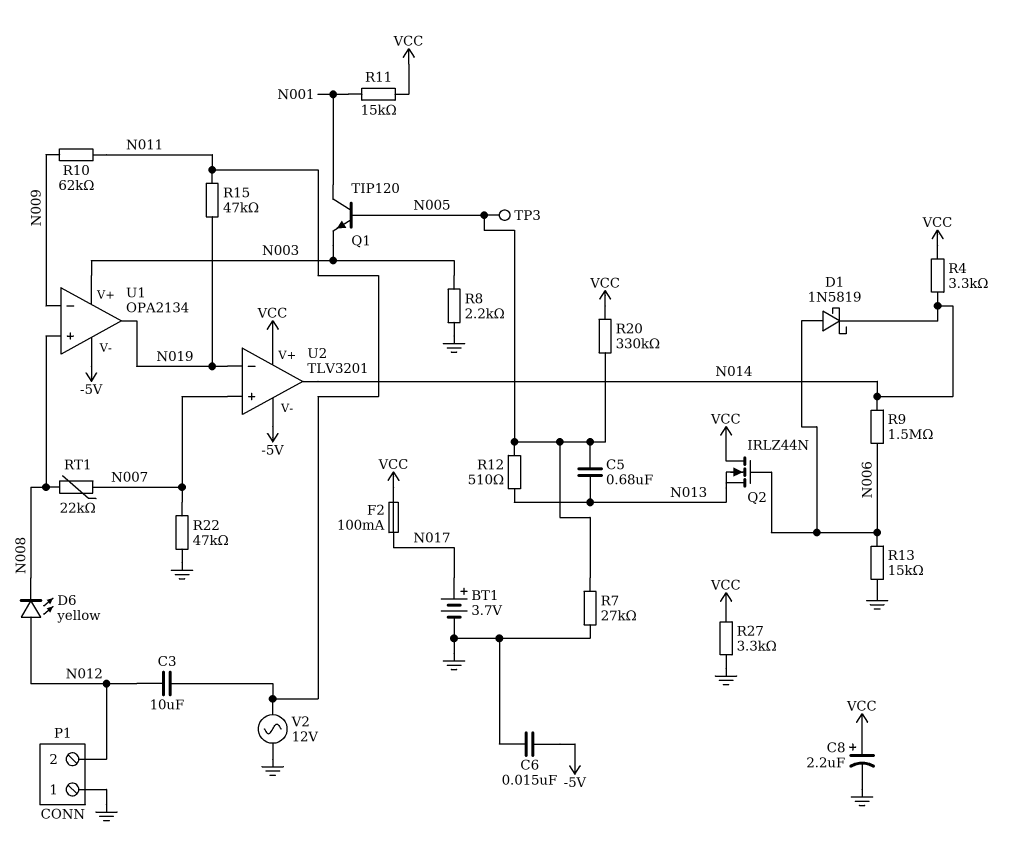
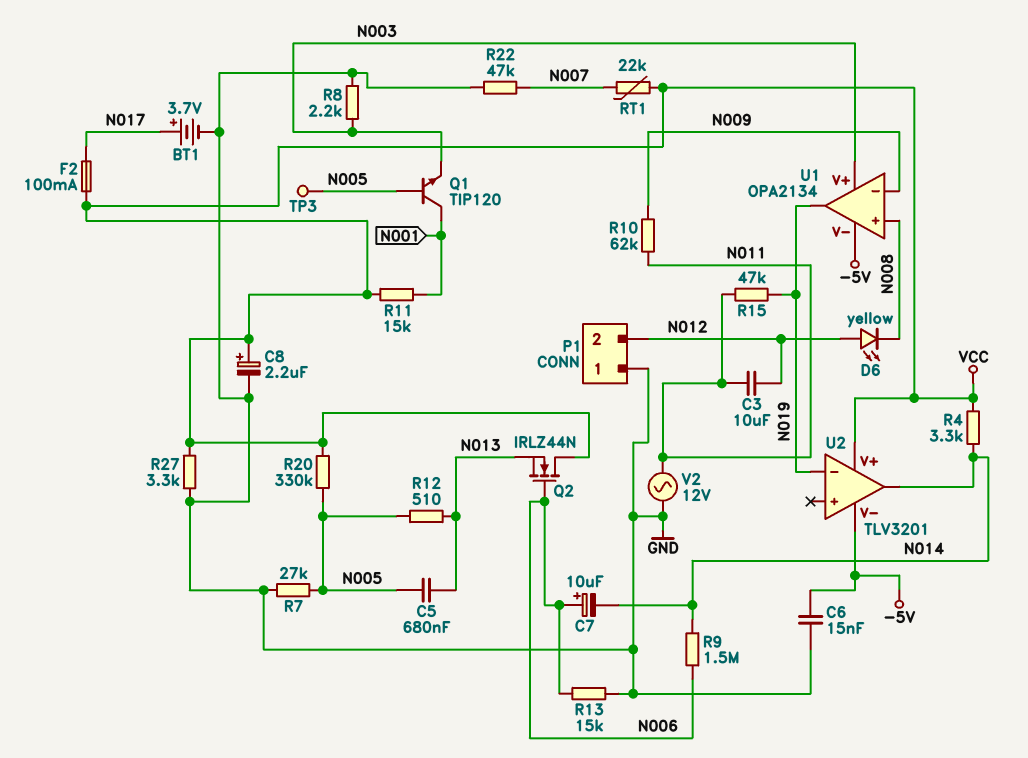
C7: none -> 10uF (plus N006, minus N014)
D1: schottky 1N5819 (A N006, K N014) -> none
RT1: 22k (N007, N008) -> 22k (N007, VCC)
U2 pin in+: N007 -> none

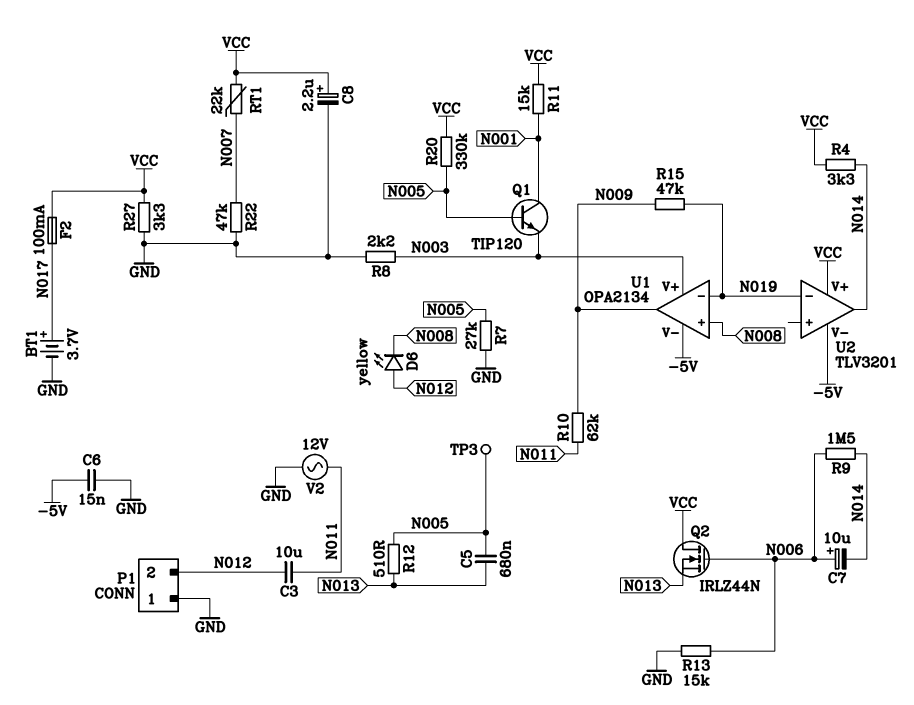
R15: 47k (N011, N019) -> 47k (N009, N019)
U1 pin in-: N009 -> N019
U1 pin out: N019 -> N009

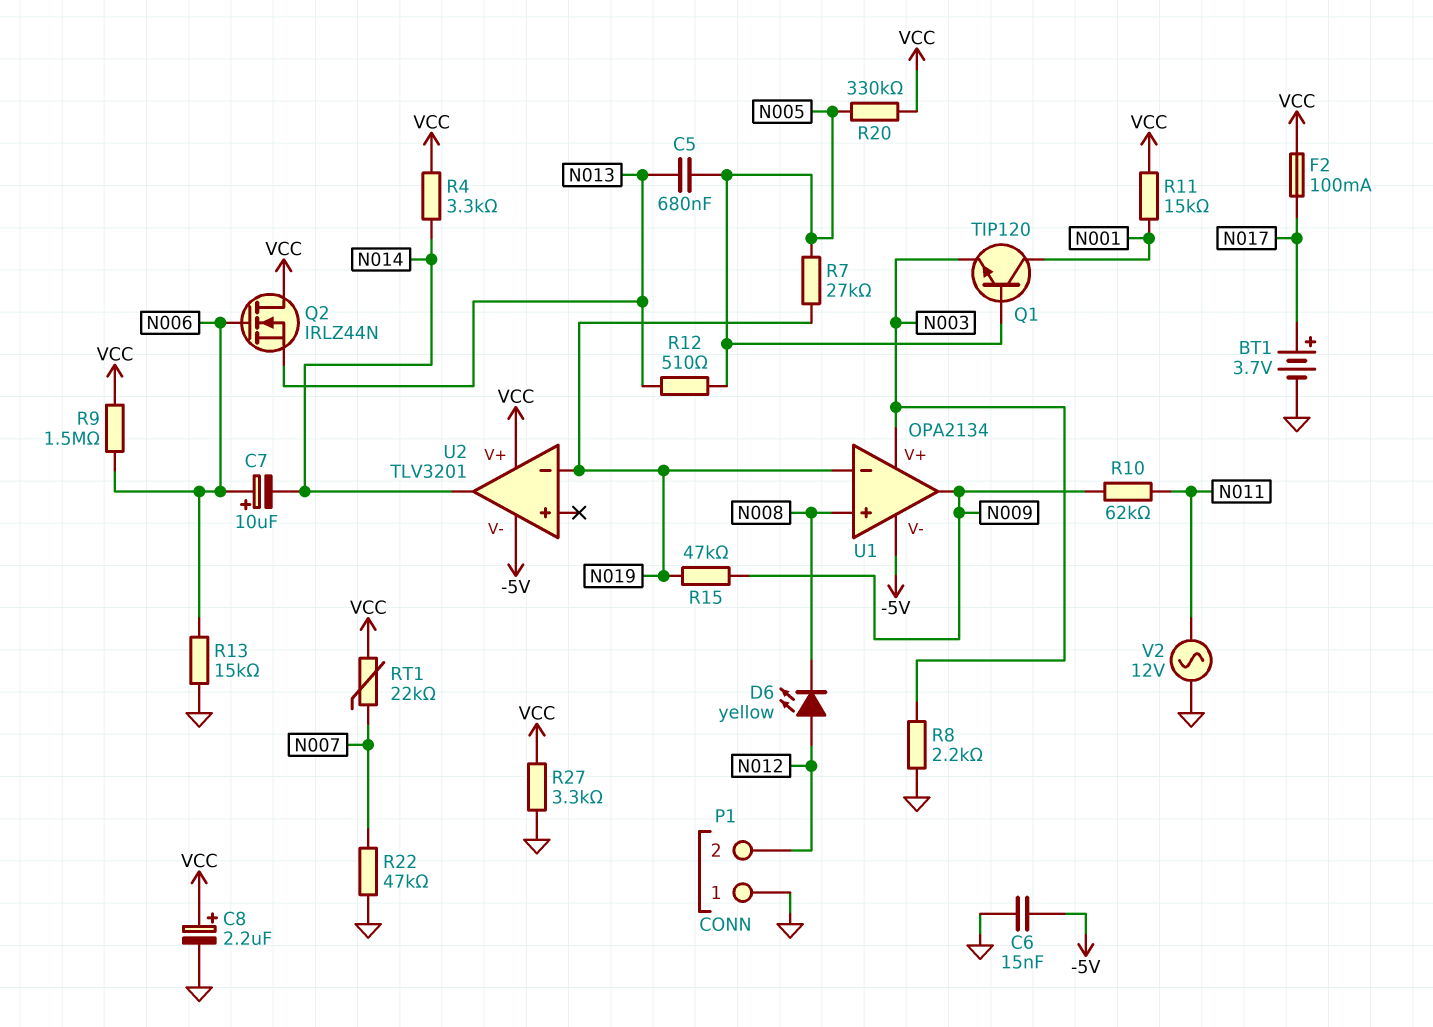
C3: 10uF (N011, N012) -> none
R7: 27k (GND, N005) -> 27k (N005, N019)
R9: 1.5M (N006, N014) -> 1.5M (N006, VCC)
TP3: test point (N005) -> none

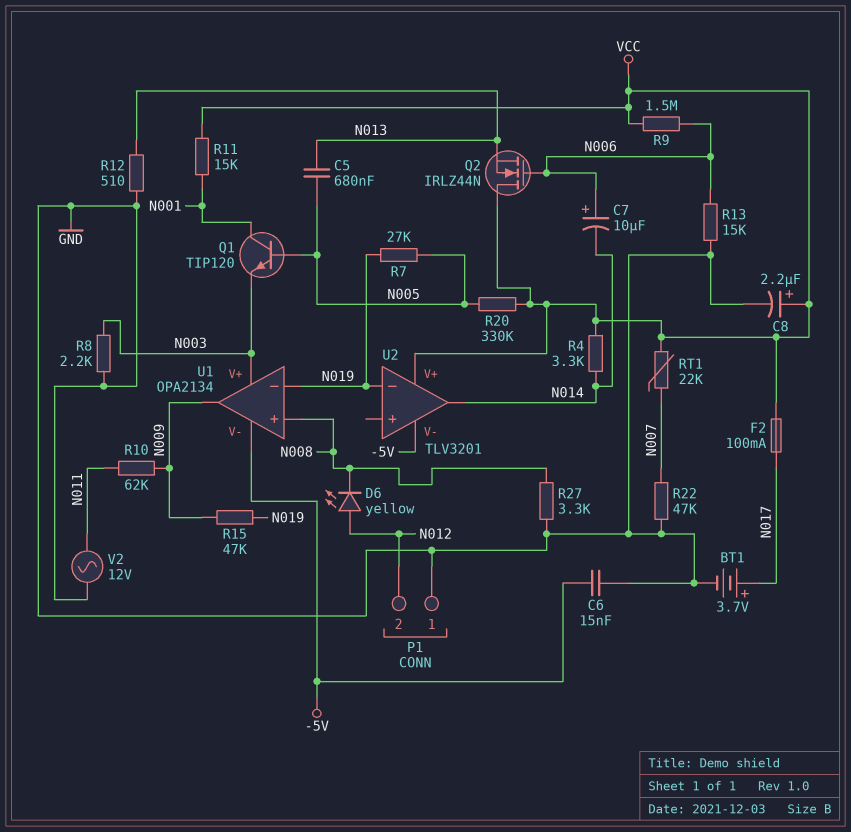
R12: 510 (N005, N013) -> 510 (GND, N013)
R27: 3.3k (GND, VCC) -> 3.3k (GND, N008)

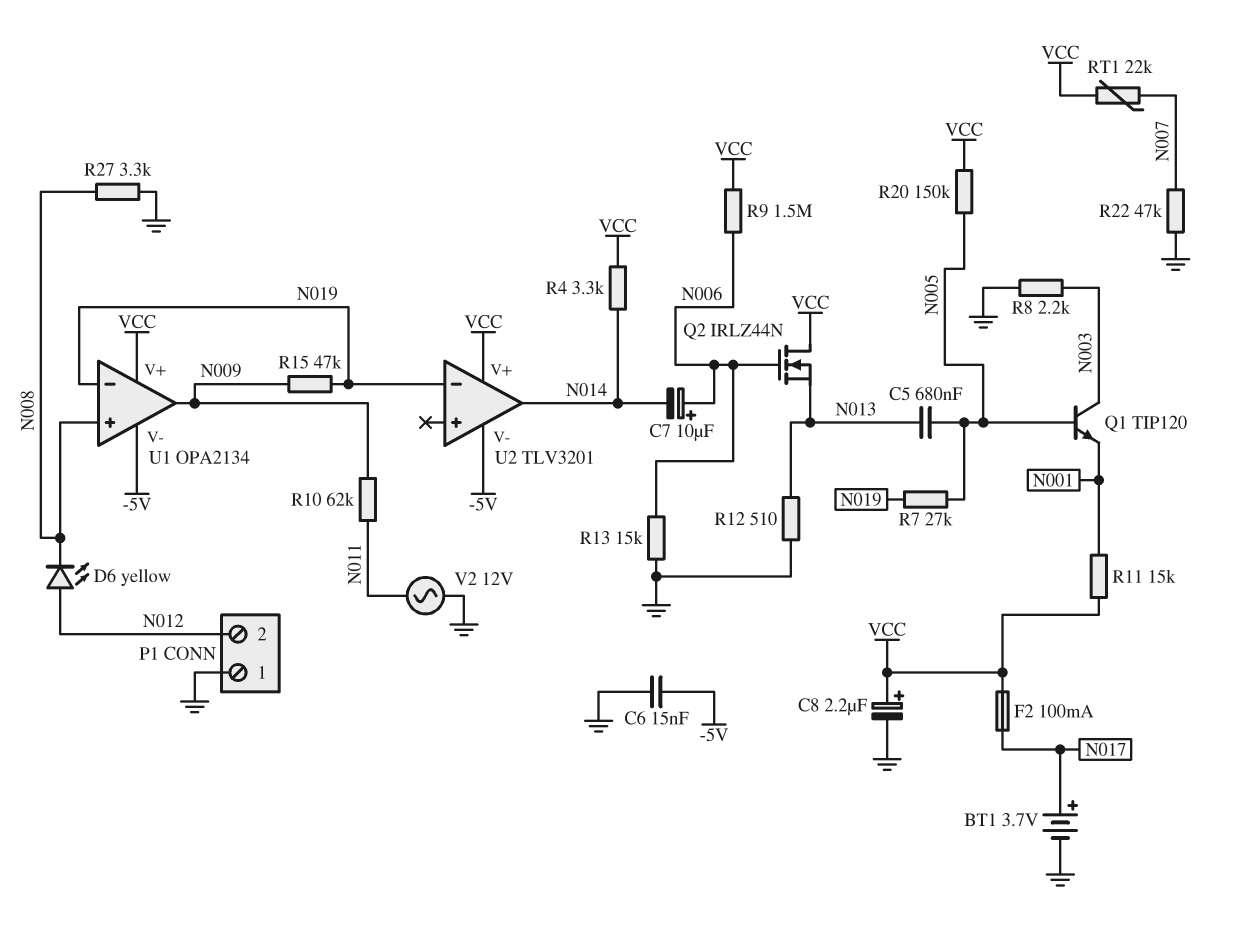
Q1: NPN TIP120 (B N005, C N001, E N003) -> NPN TIP120 (B N005, C N003, E N001)
R20: 330k (N005, VCC) -> 150k (N005, VCC)
U1 pin V+: N003 -> VCC

